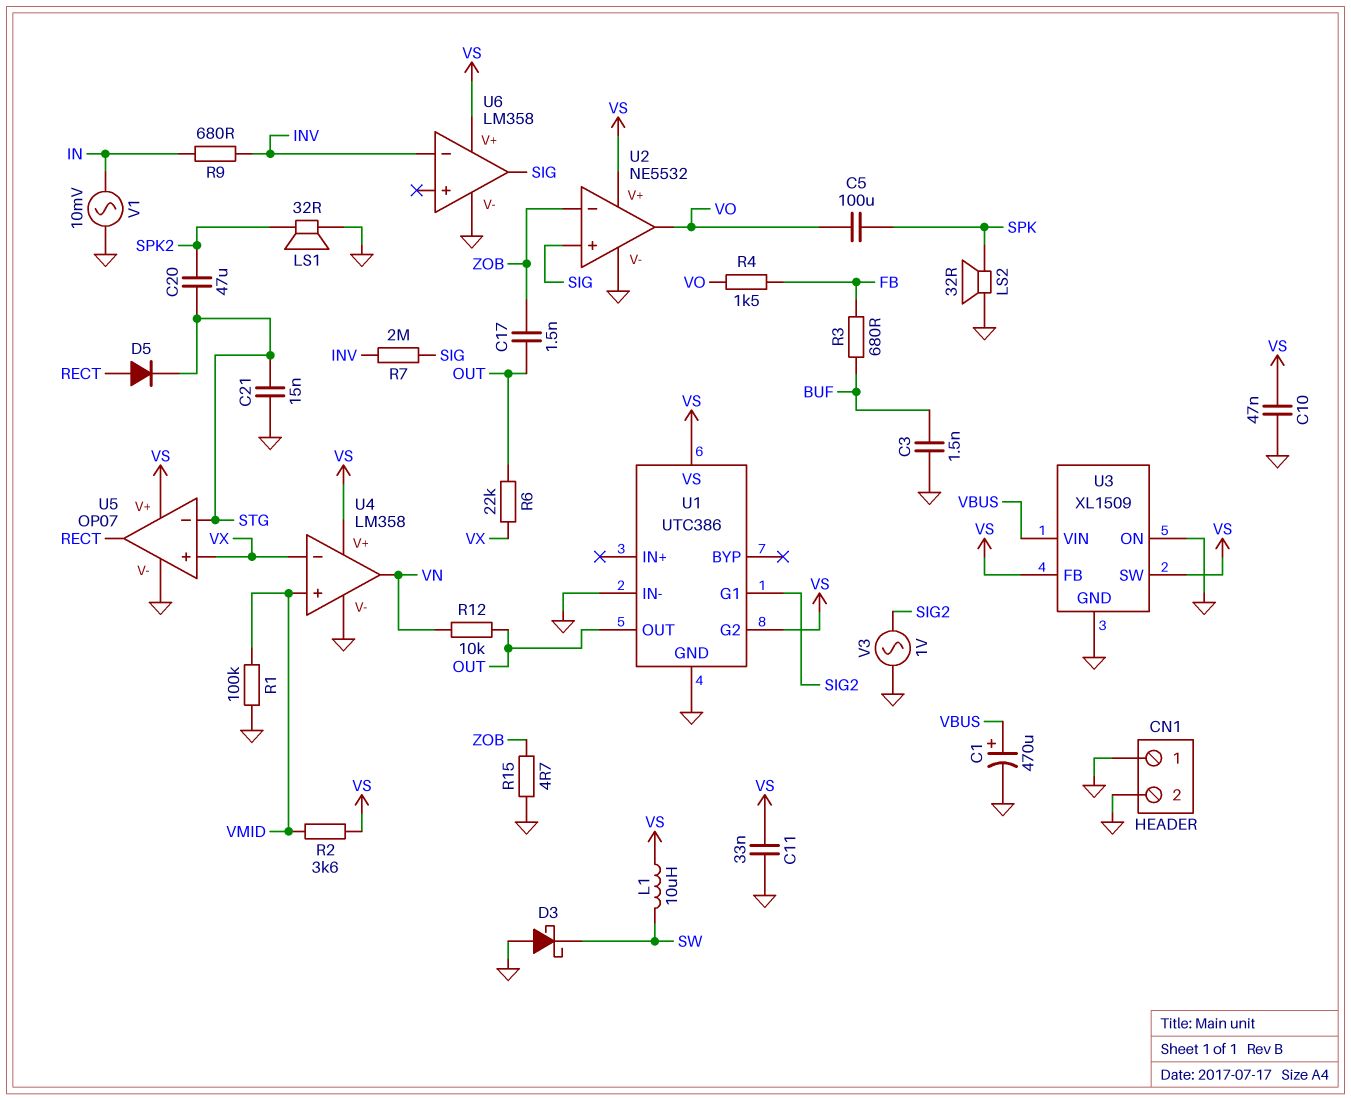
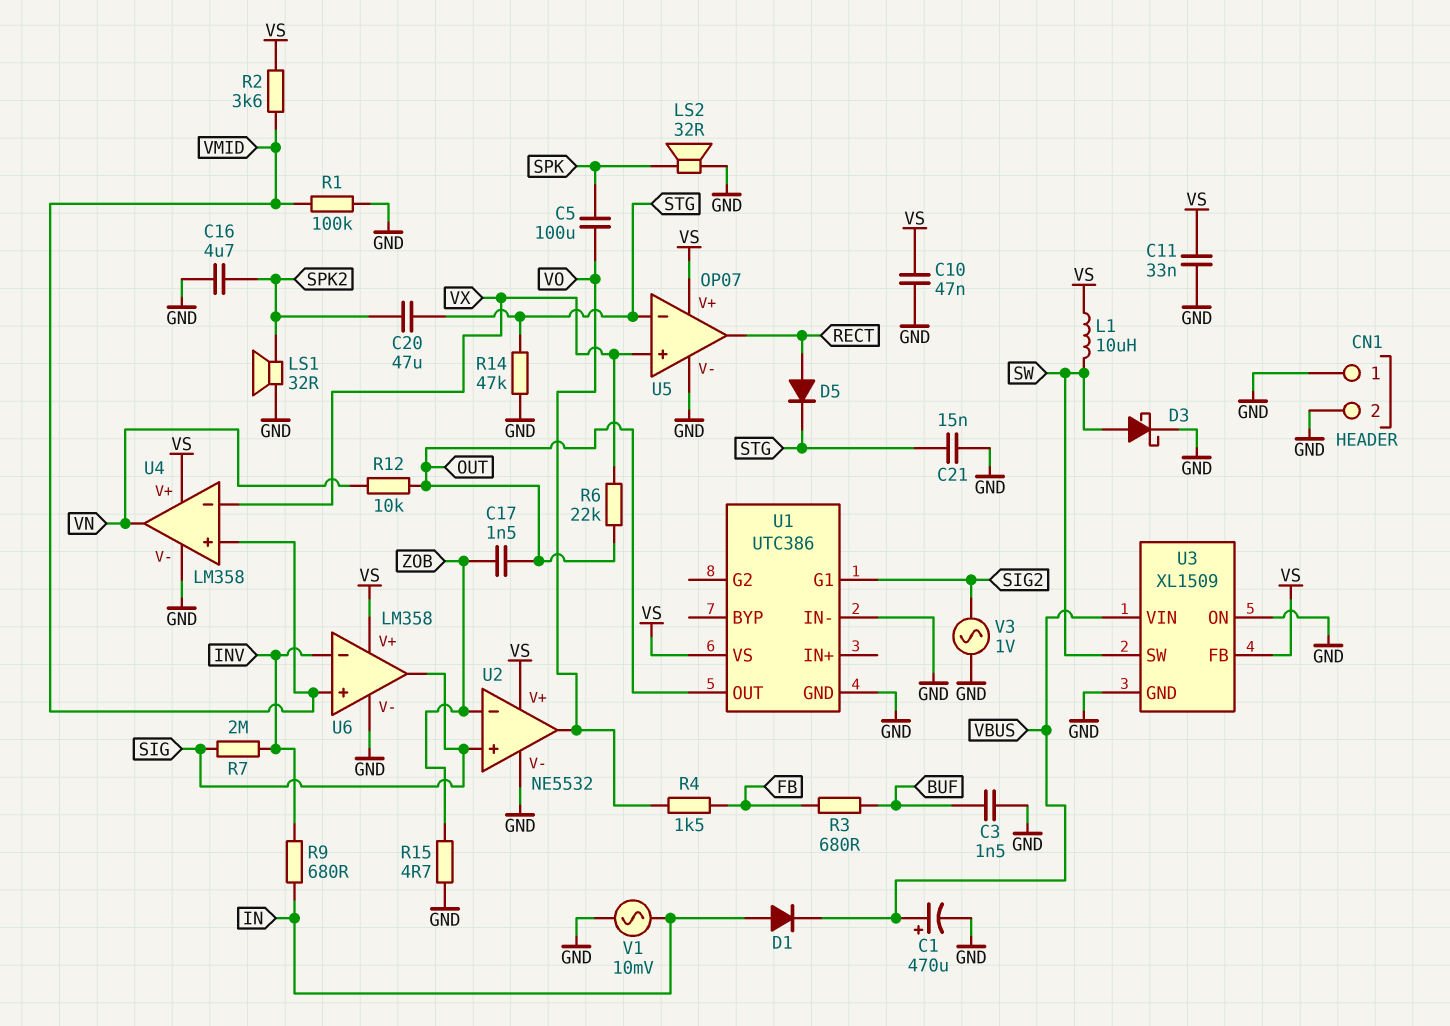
C16: none -> 4.7uF (GND, SPK2)
D1: none -> diode (A IN, K VBUS)
D3: schottky (A GND, K SW) -> schottky (A SW, K GND)
R14: none -> 47k (GND, STG)
U1 pin G2: VS -> none
U3 pin SW: VS -> SW
U6 pin in+: none -> VMID

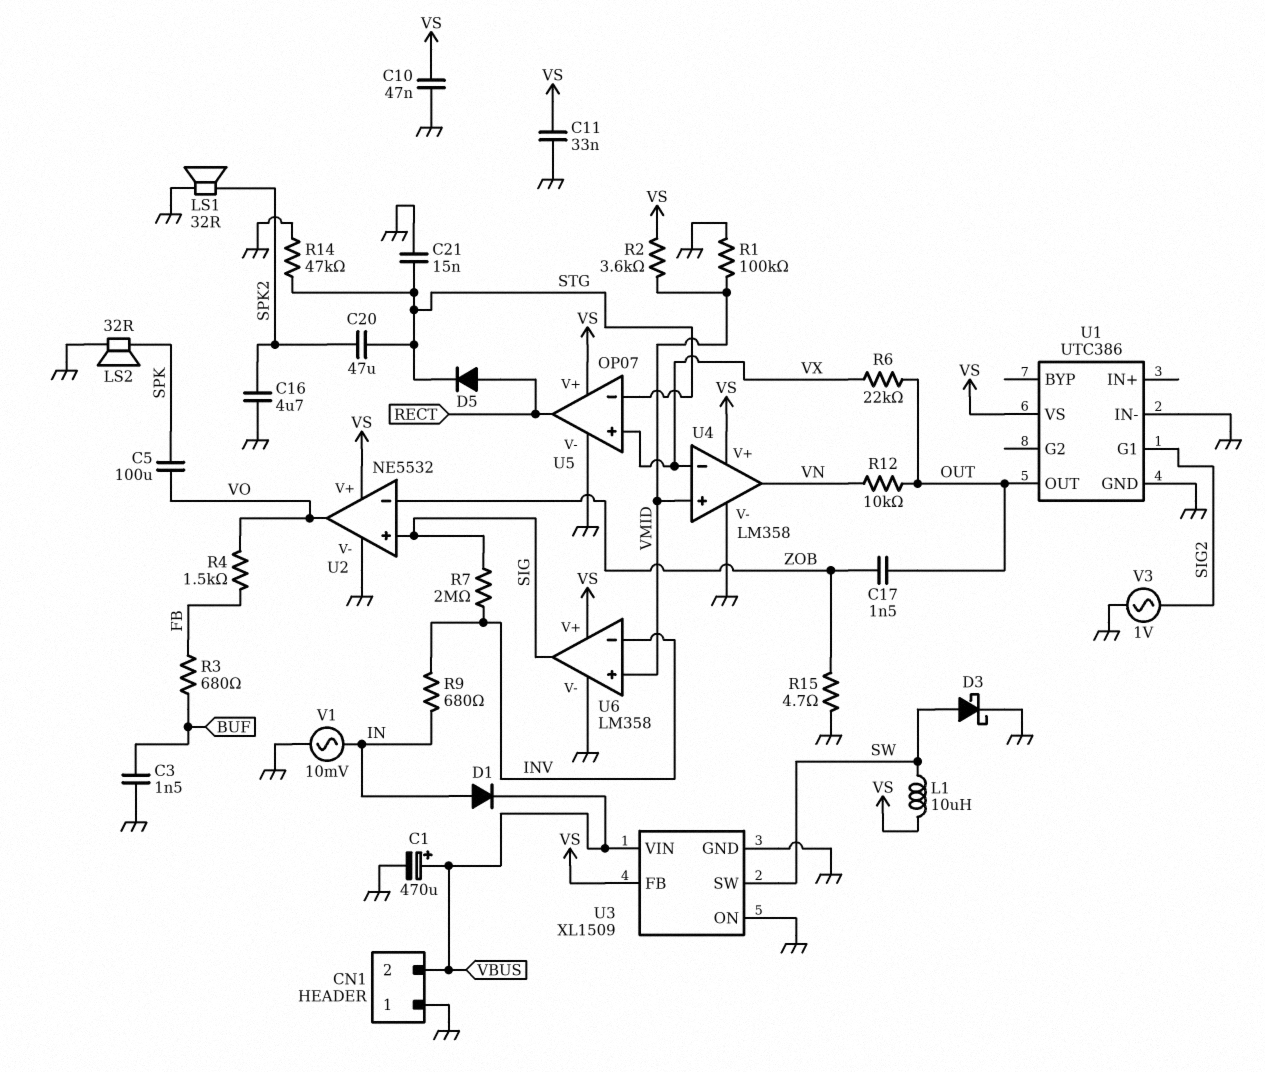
CN1 pin 2: GND -> VBUS

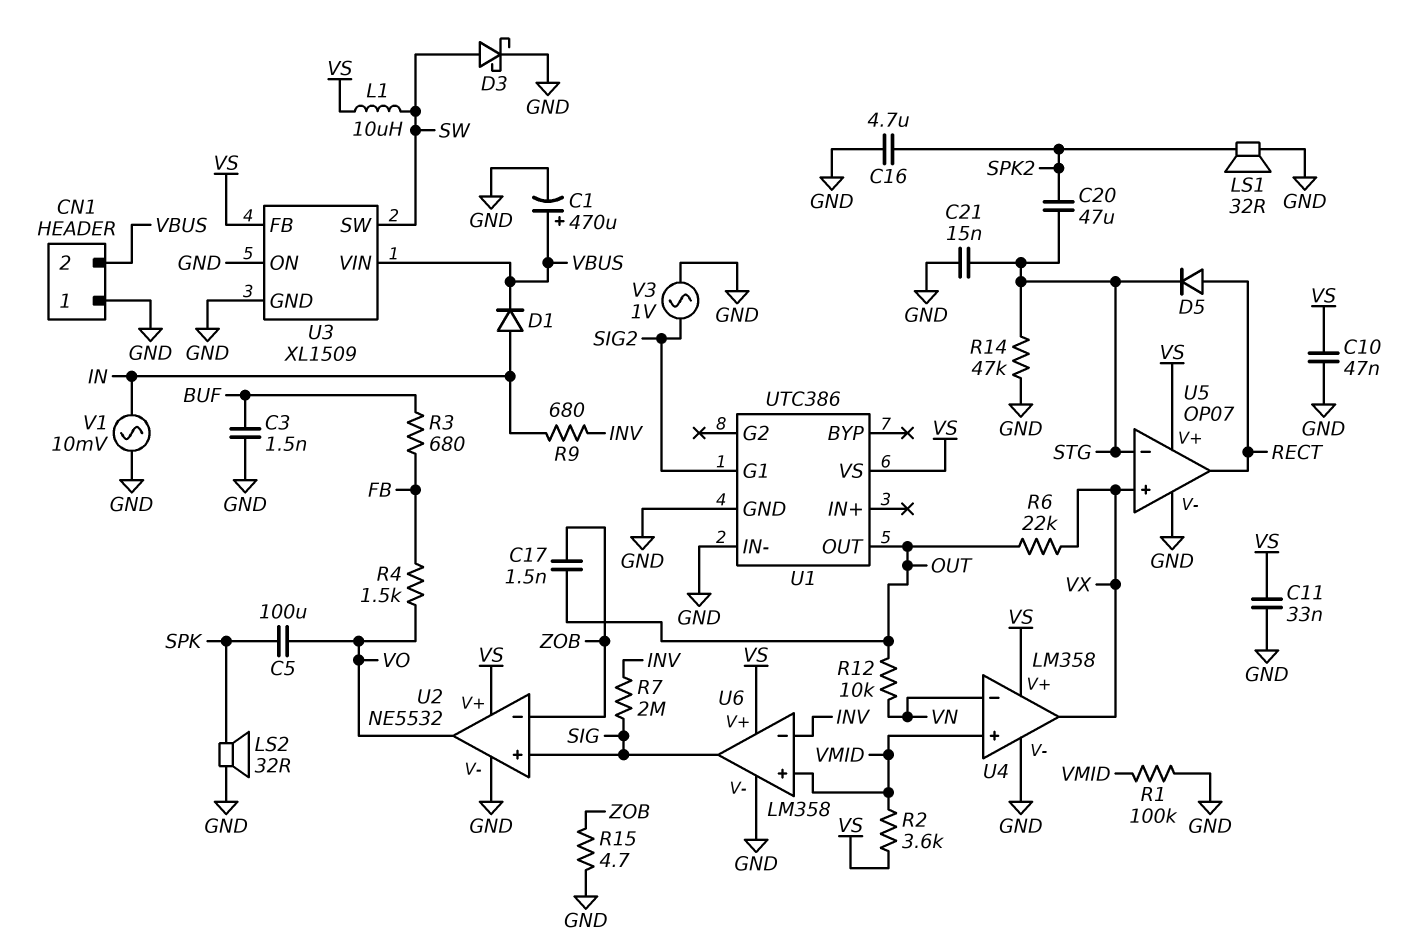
U4 pin in-: VX -> VN
U4 pin out: VN -> VX

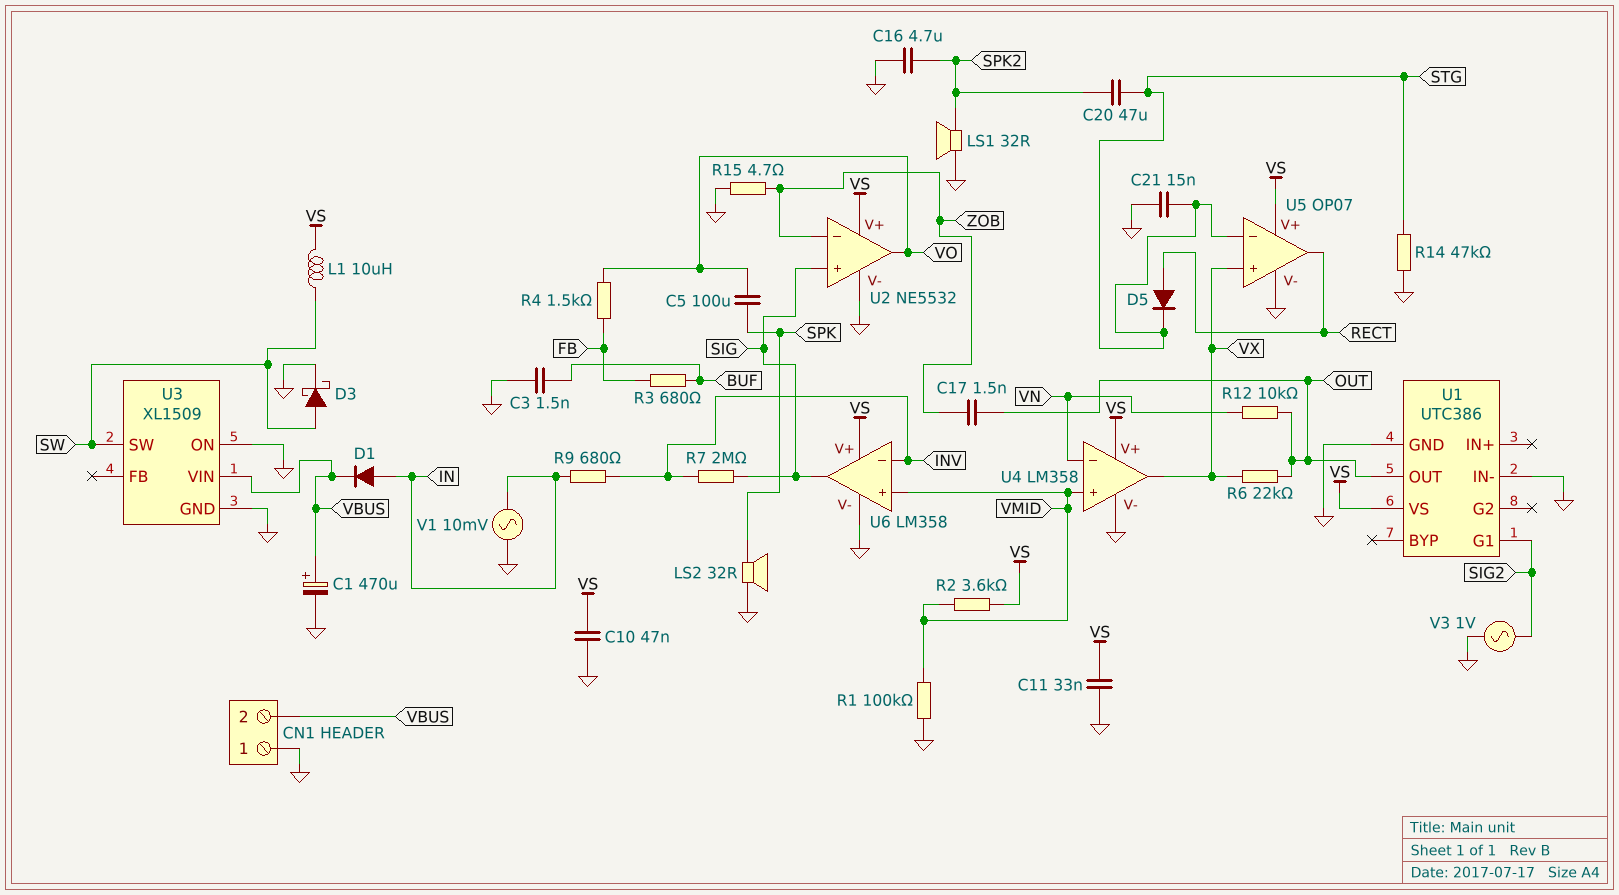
U3 pin FB: VS -> none

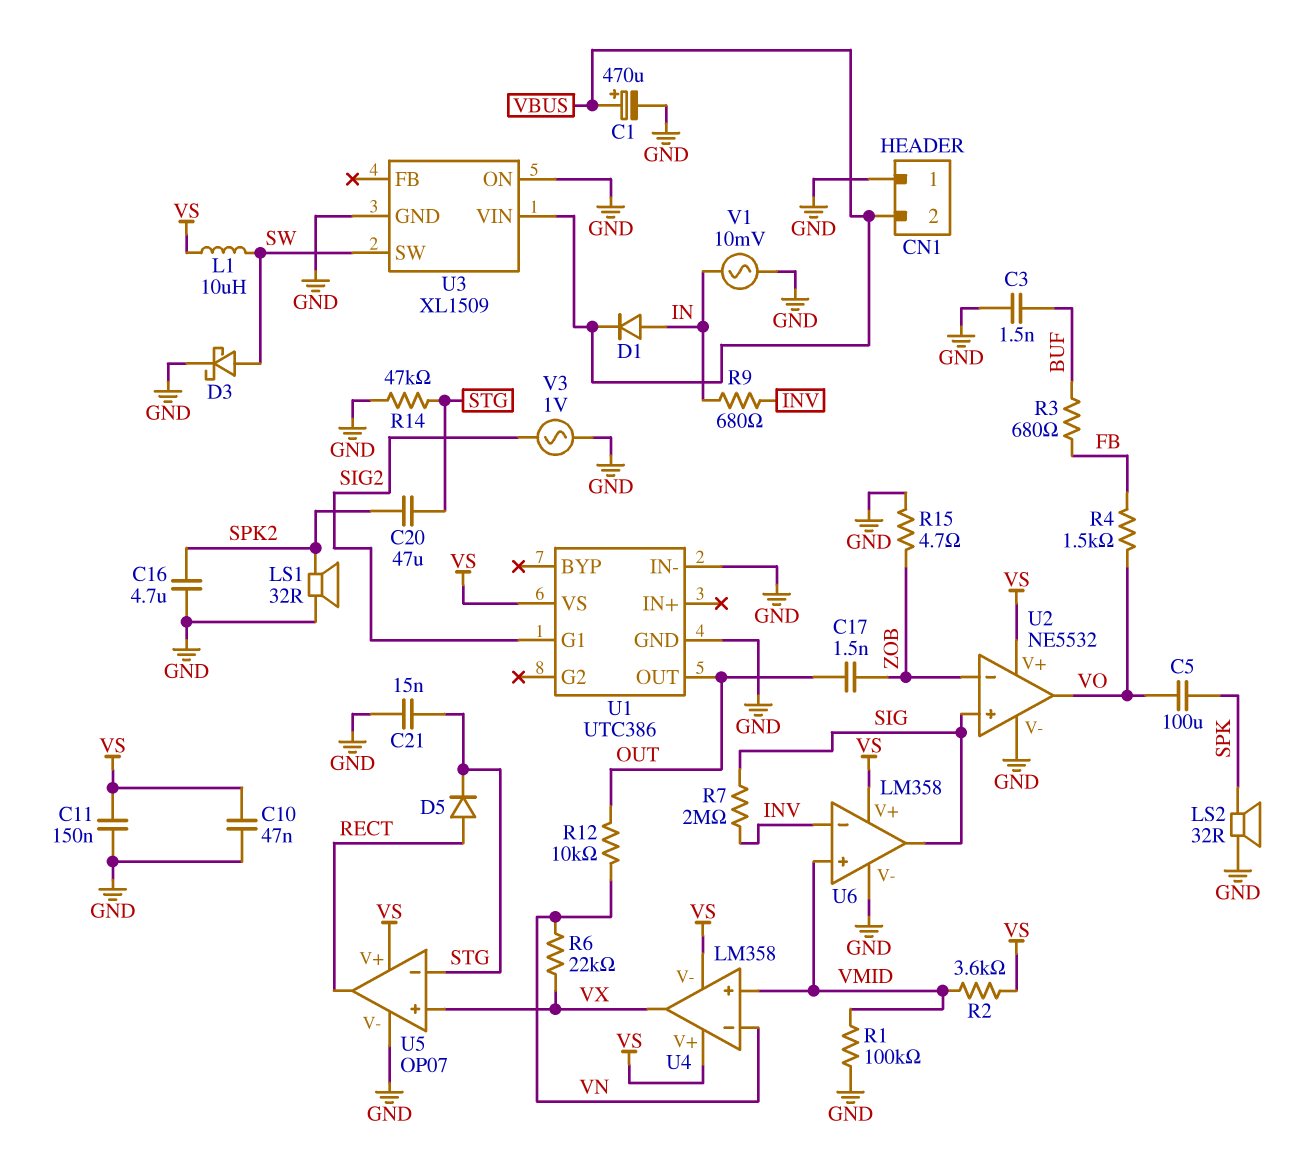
C11: 33nF (GND, VS) -> 150nF (GND, VS)
R6: 22k (OUT, VX) -> 22k (VN, VX)
U4 pin V-: GND -> VS

